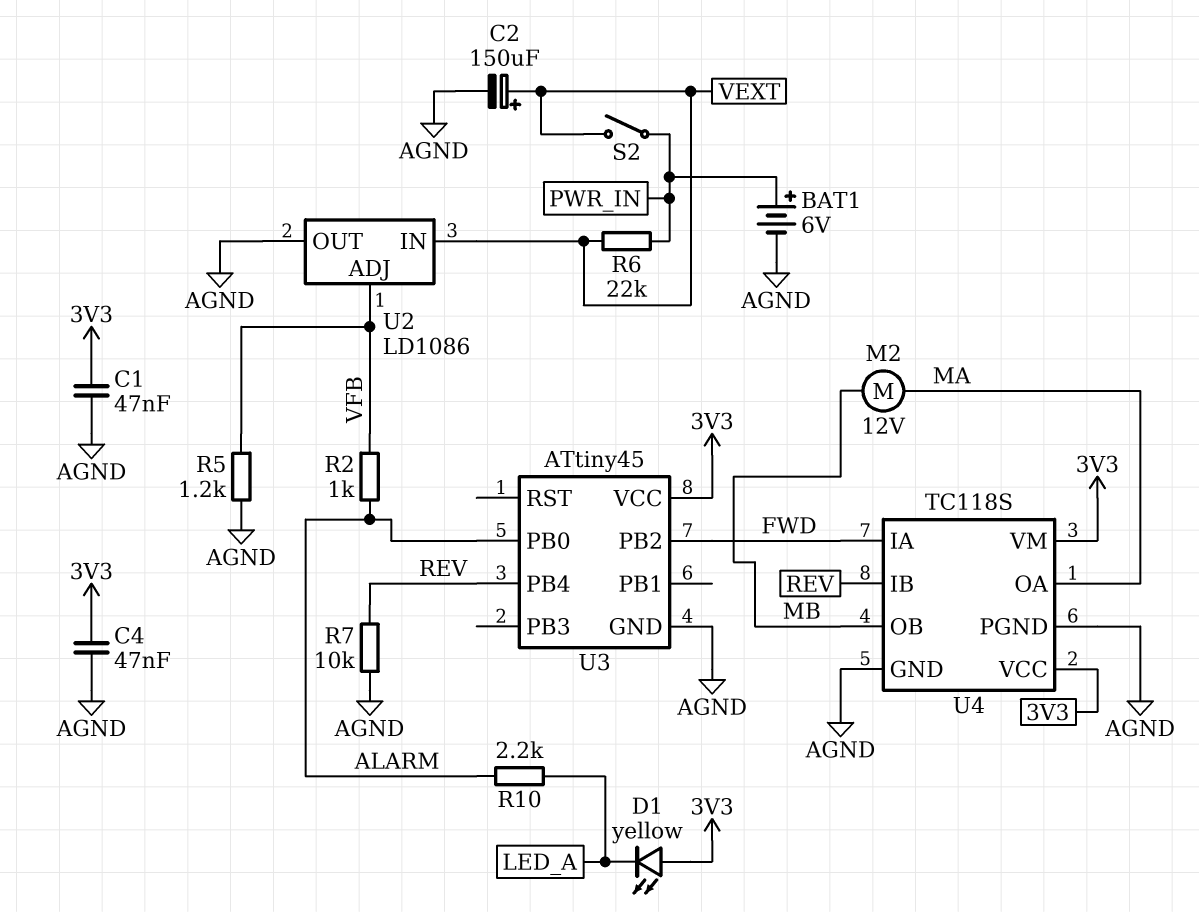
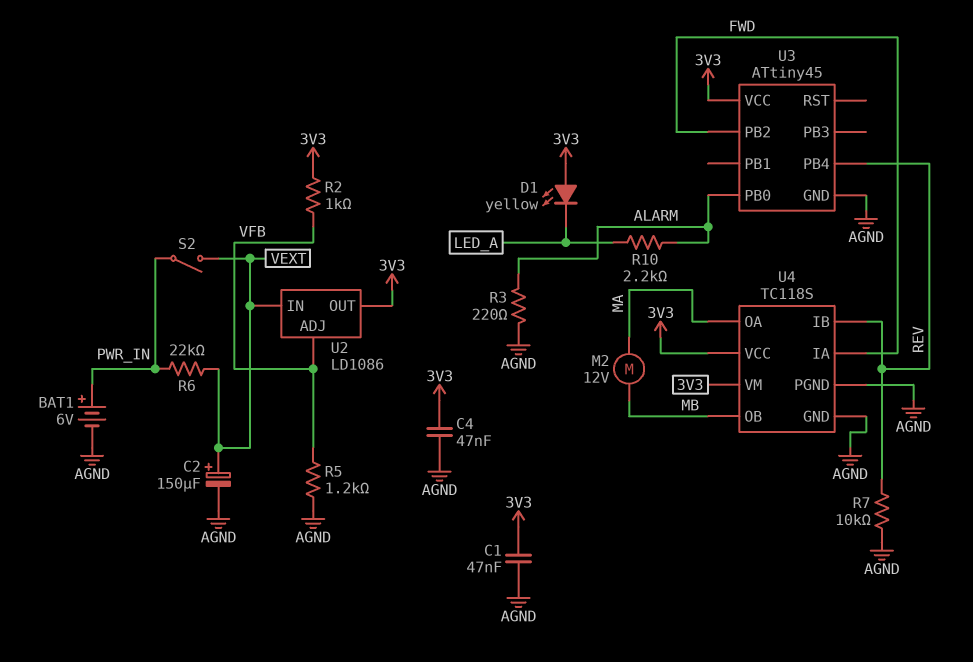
R2: 1k (ALARM, VFB) -> 1k (3V3, VFB)
R3: none -> 220 (AGND, ALARM)
U2 pin OUT: AGND -> 3V3

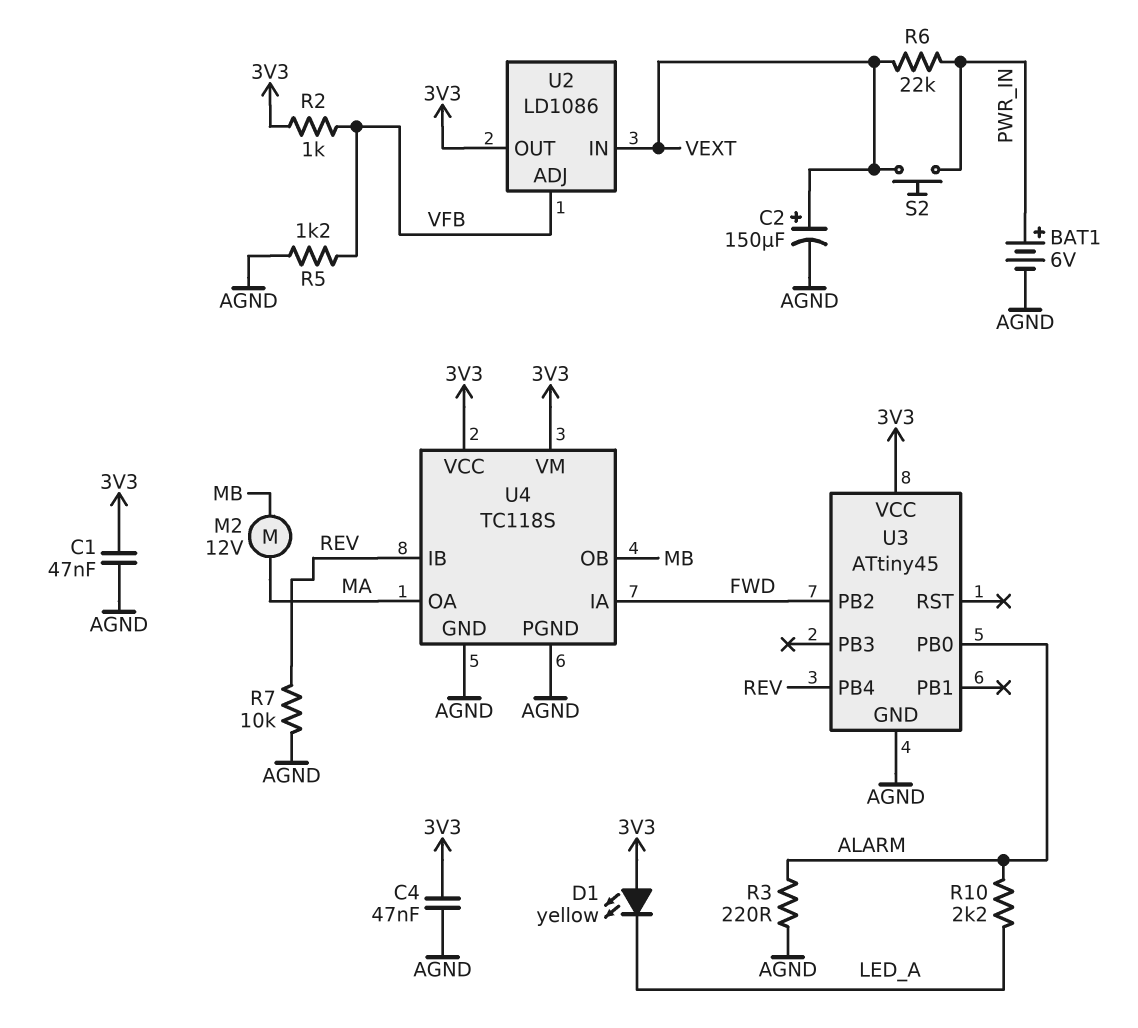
S2: switch (PWR_IN, VEXT) -> button (PWR_IN, VEXT)

